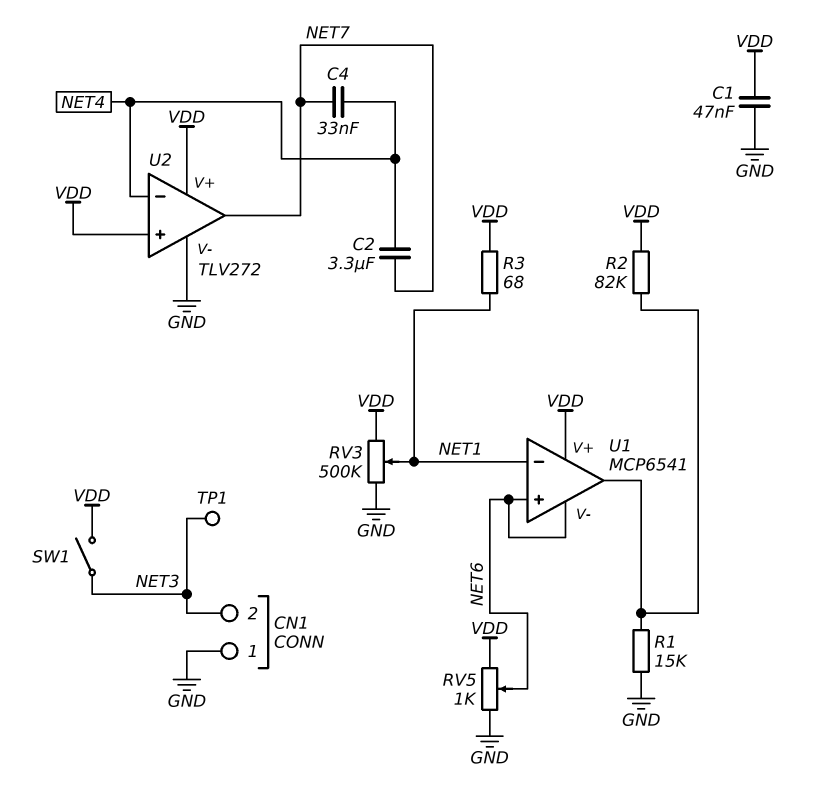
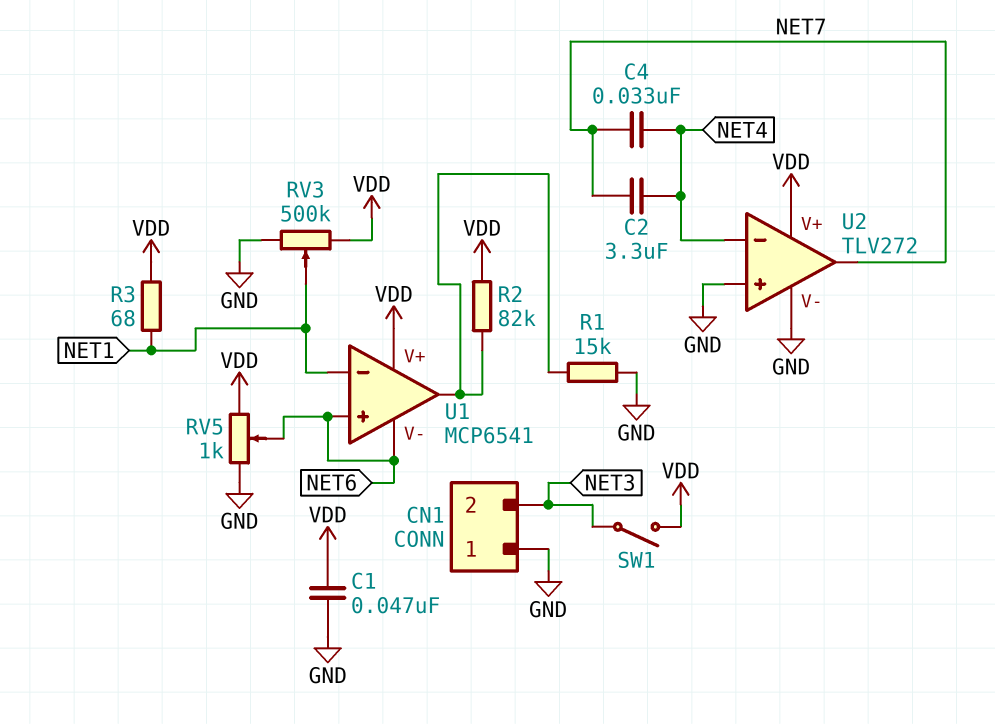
TP1: test point (NET3) -> none
U2 pin in+: VDD -> GND

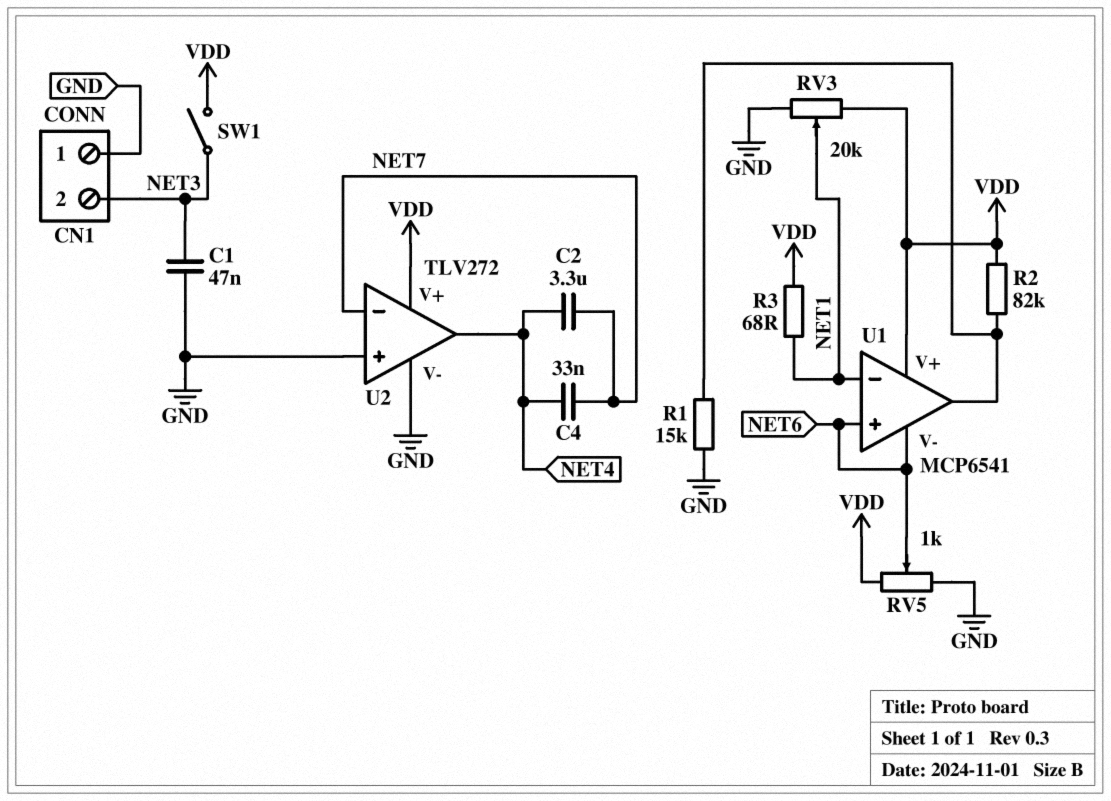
C1: 47nF (GND, VDD) -> 47nF (GND, NET3)
RV3: 500k (GND, VDD, wiper NET1) -> 20k (GND, VDD, wiper NET1)
U2 pin in-: NET4 -> NET7
U2 pin out: NET7 -> NET4

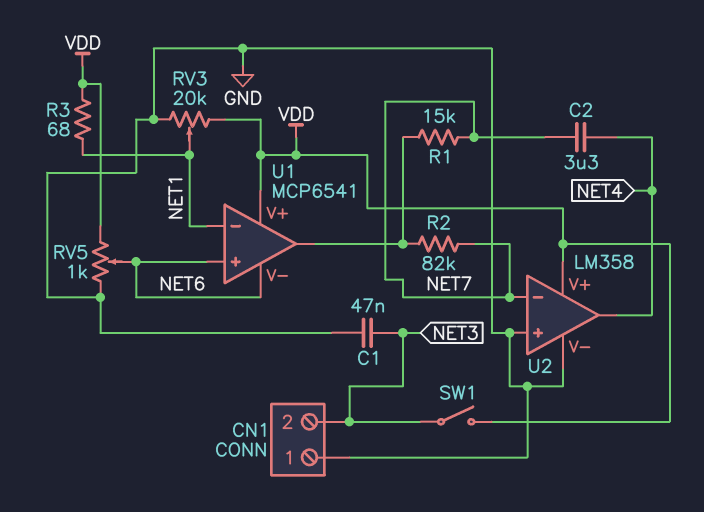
C4: 33nF (NET4, NET7) -> none
R1: 15k (GND, U1/out) -> 15k (NET7, U1/out)
R2: 82k (U1/out, VDD) -> 82k (NET7, U1/out)
U2: TLV272 -> LM358

